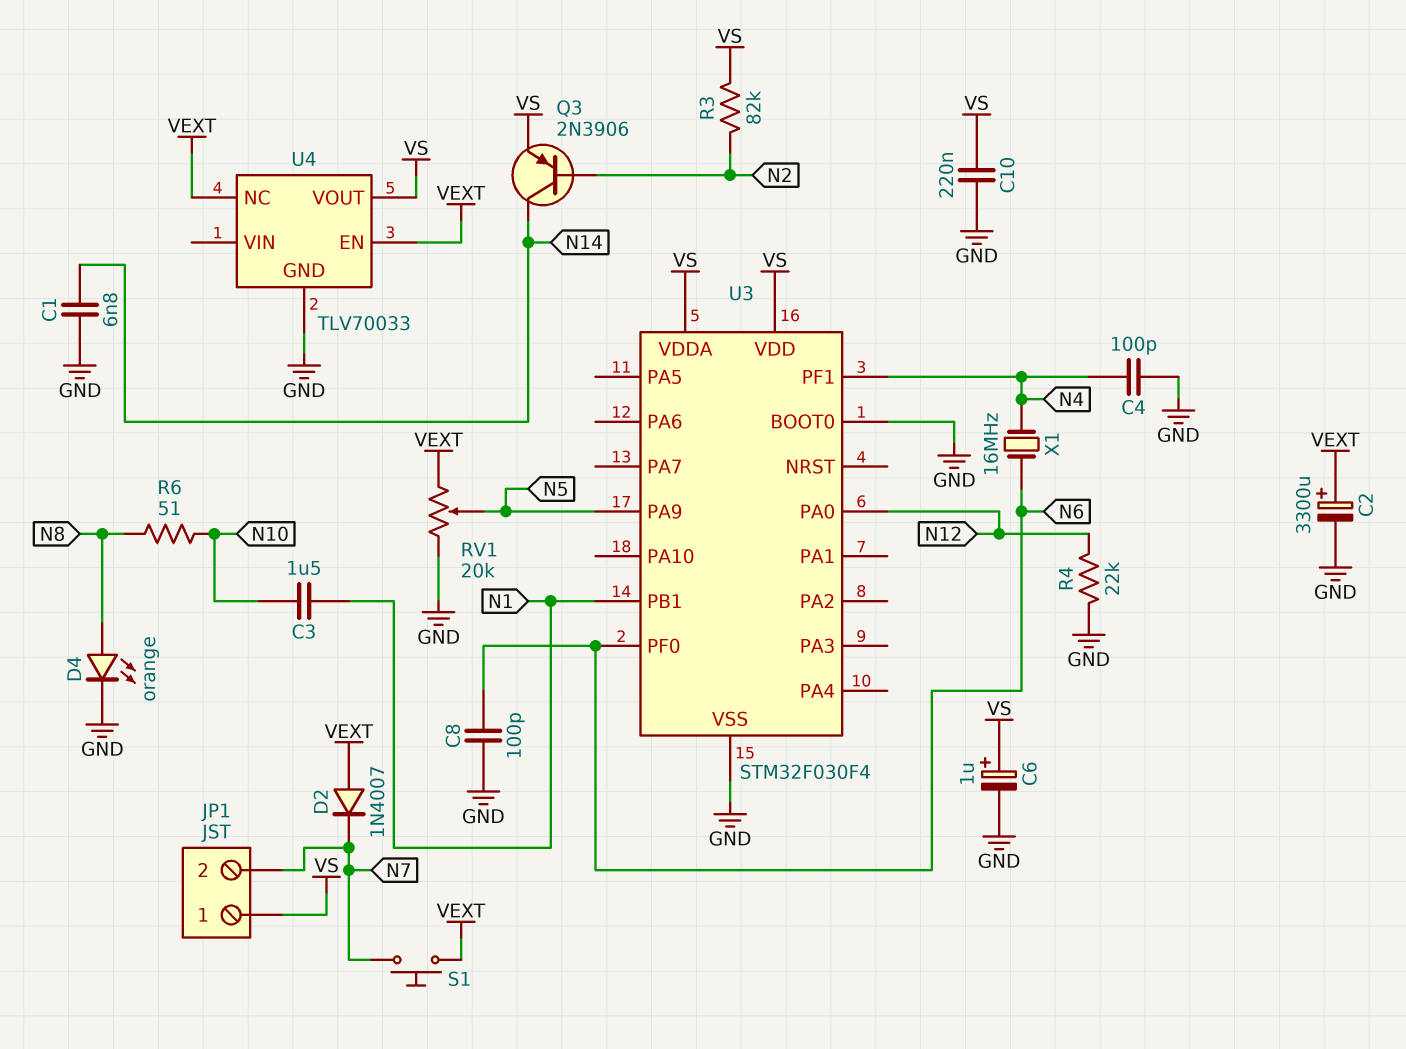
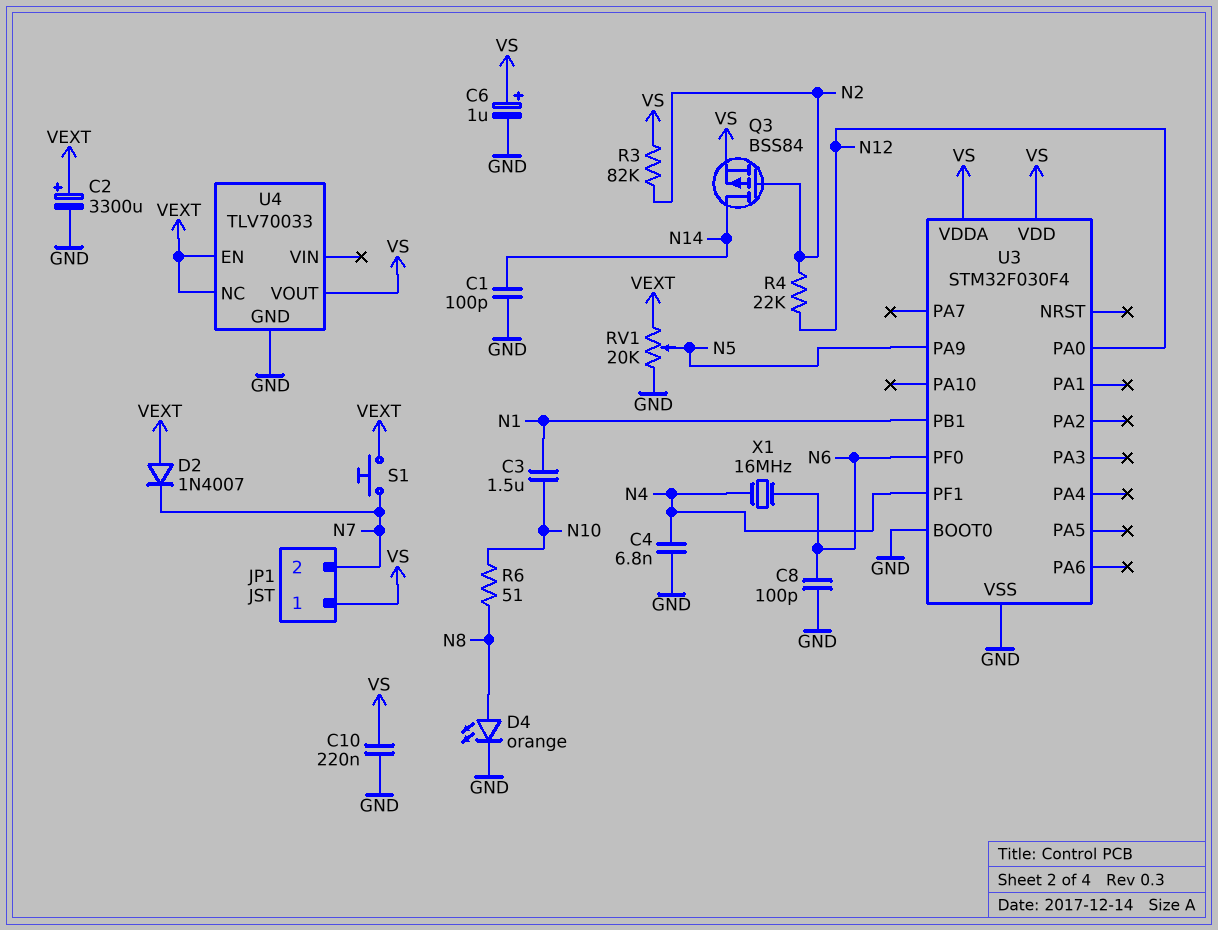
C1: 6.8nF (GND, N14) -> 100pF (GND, N14)
C4: 100pF (GND, N4) -> 6.8nF (GND, N4)
Q3: PNP 2N3906 (B N2, C N14, E VS) -> PMOS BSS84 (G N2, D N14, S VS)
R4: 22k (GND, N12) -> 22k (N2, N12)

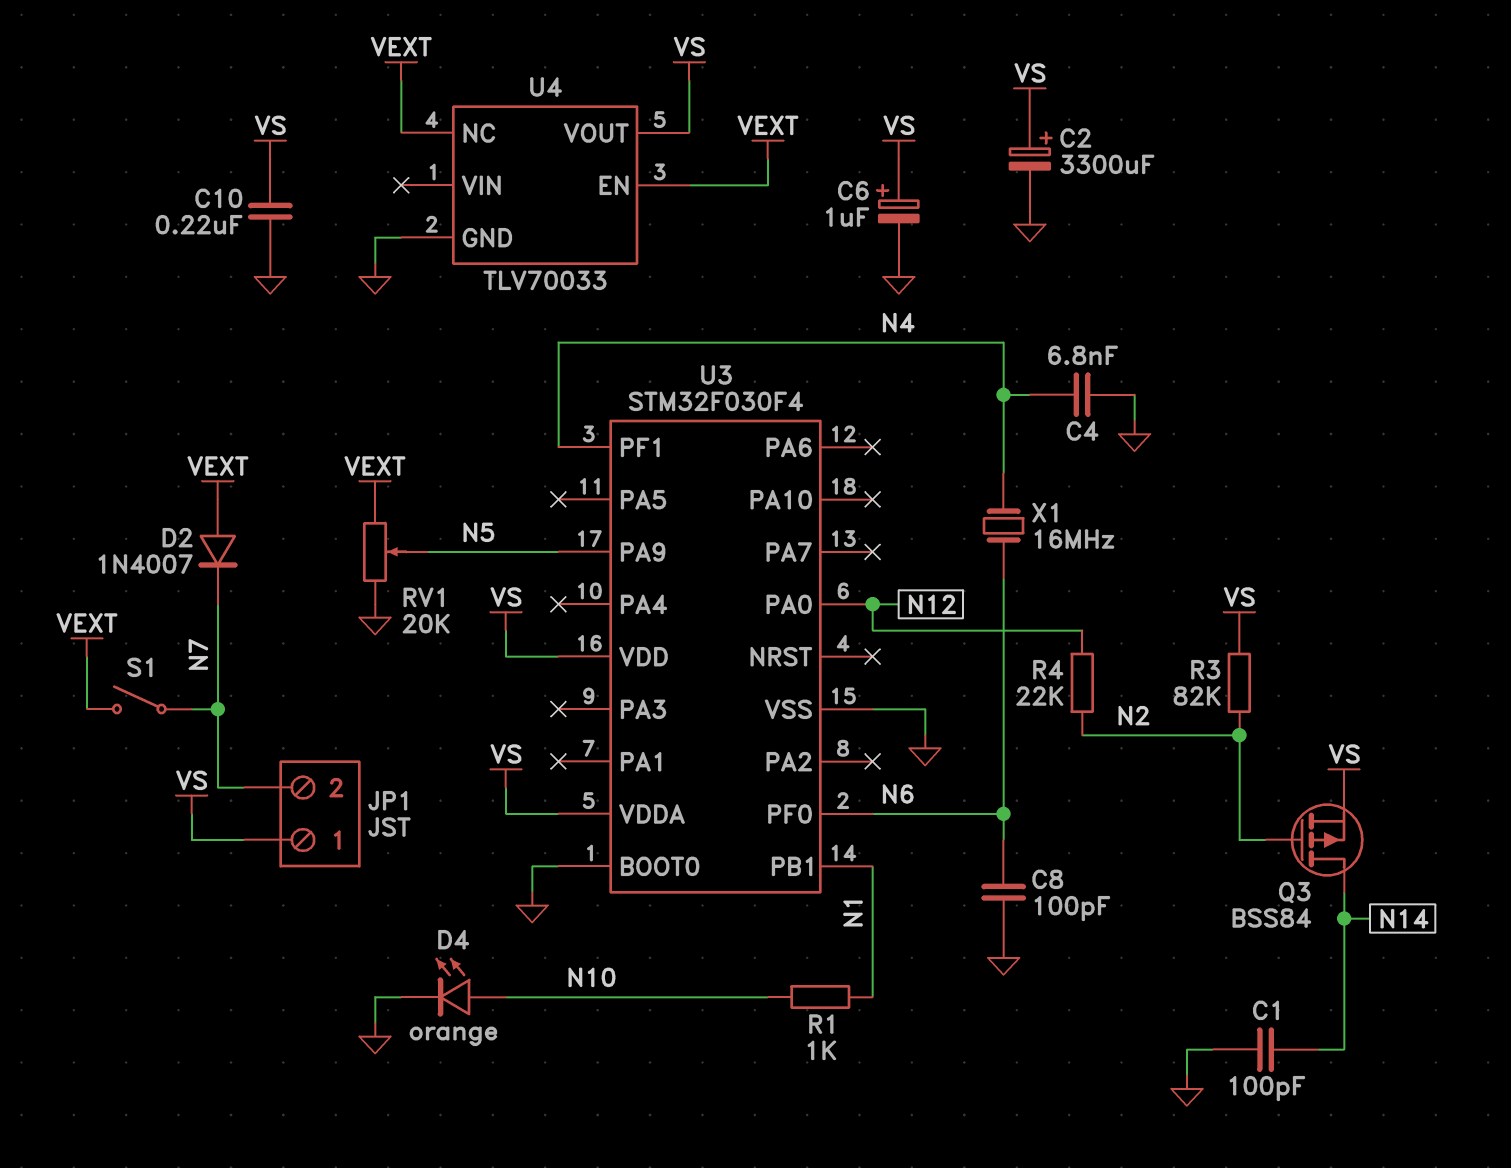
C2: 3300uF (plus VEXT, minus GND) -> 3300uF (plus VS, minus GND)
C3: 1.5uF (N1, N10) -> none
D4: LED orange (A N8, K GND) -> LED orange (A N10, K GND)
R1: none -> 1k (N1, N10)
R6: 51 (N8, N10) -> none
S1: button (N7, VEXT) -> switch (N7, VEXT)

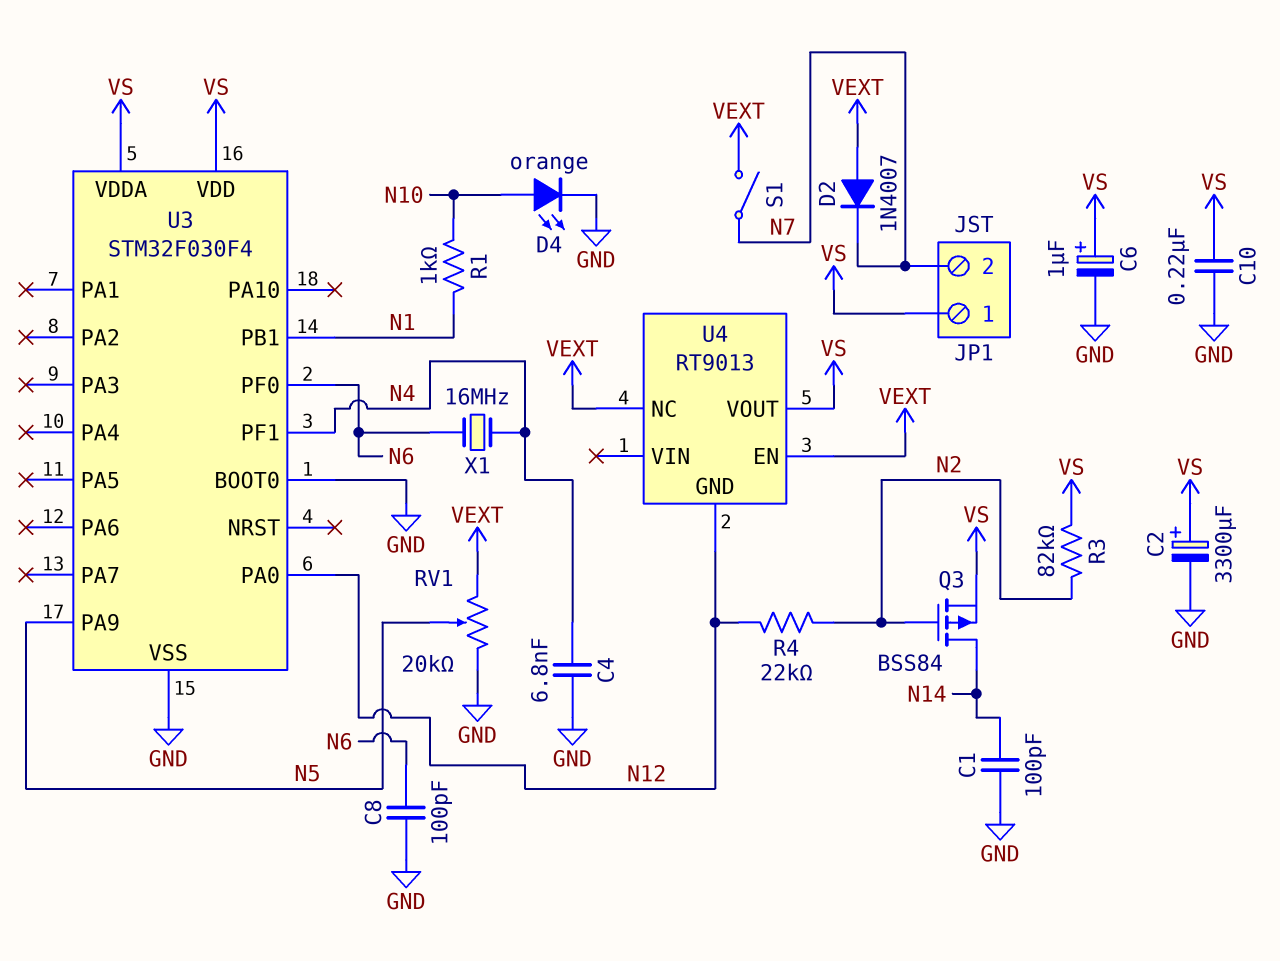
U4: TLV70033 -> RT9013
U4 pin GND: GND -> N12

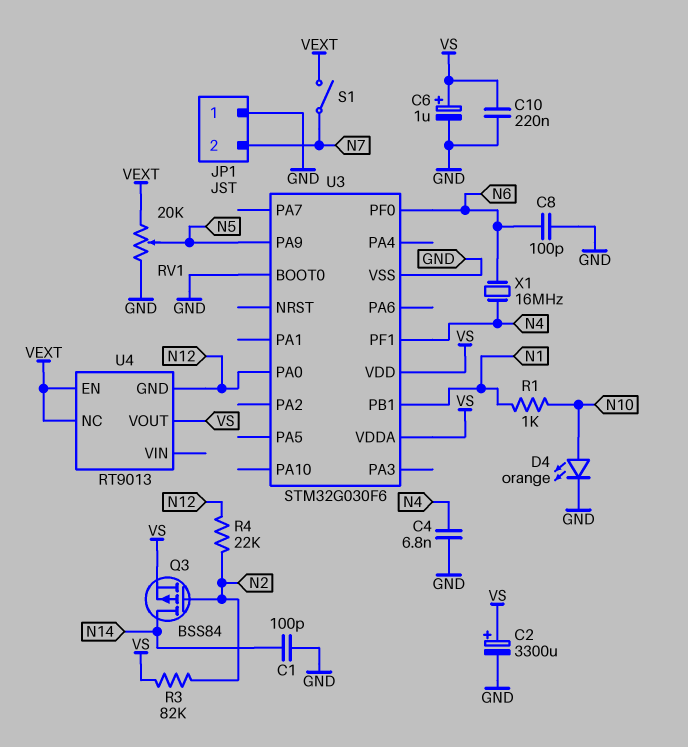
D2: diode 1N4007 (A VEXT, K N7) -> none
JP1 pin 1: VS -> GND
U3: STM32F030F4 -> STM32G030F6

